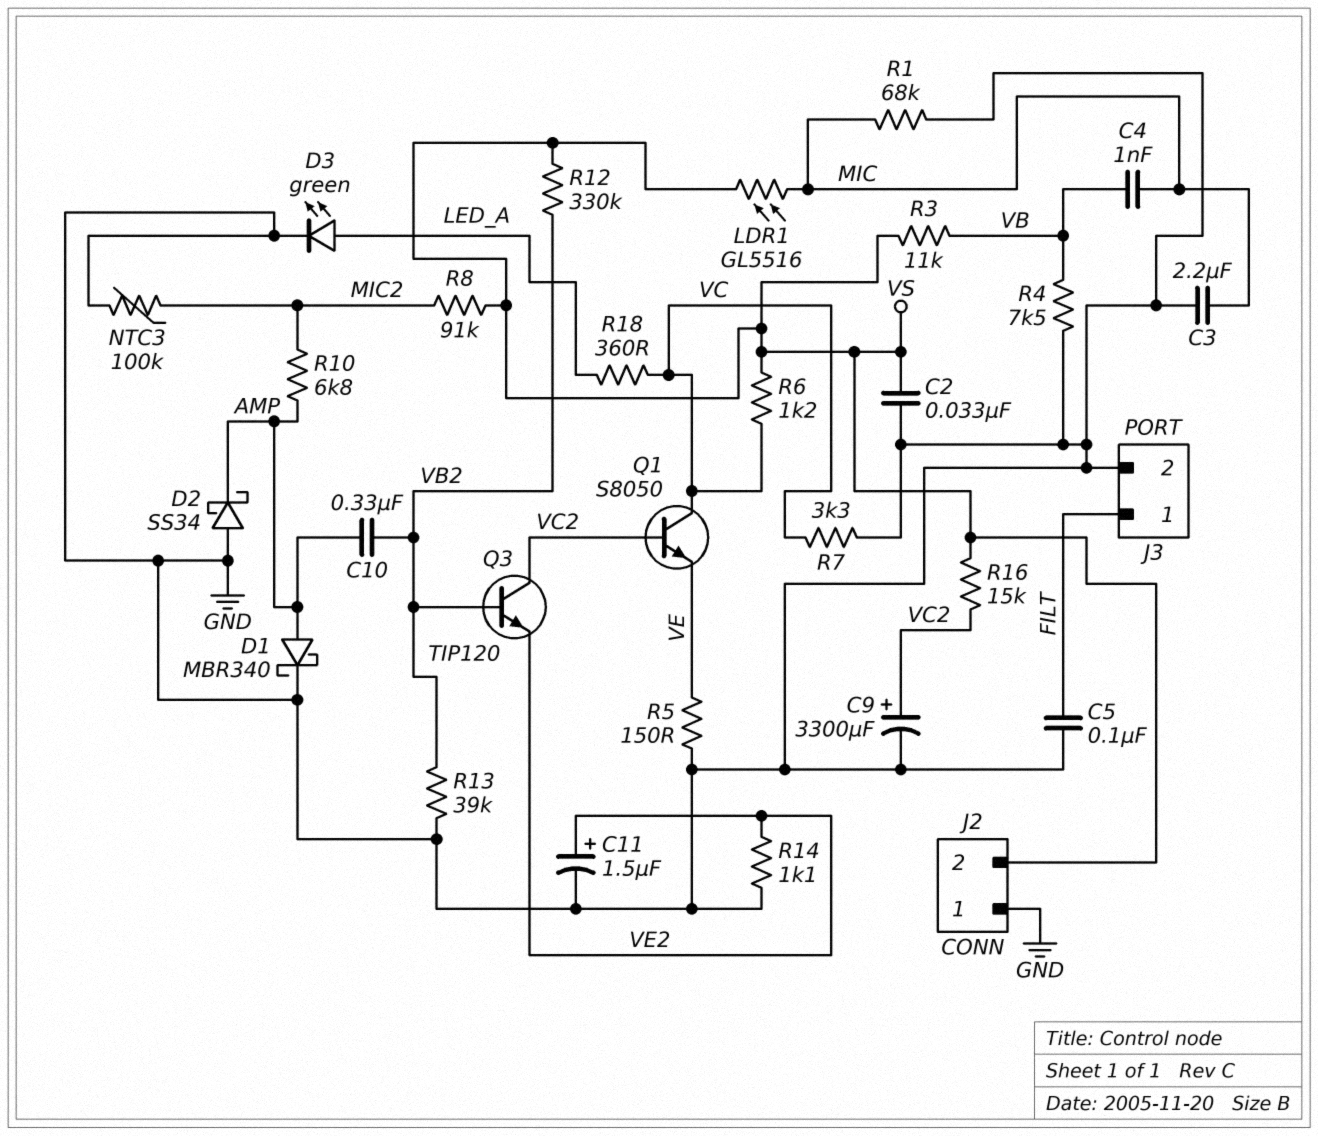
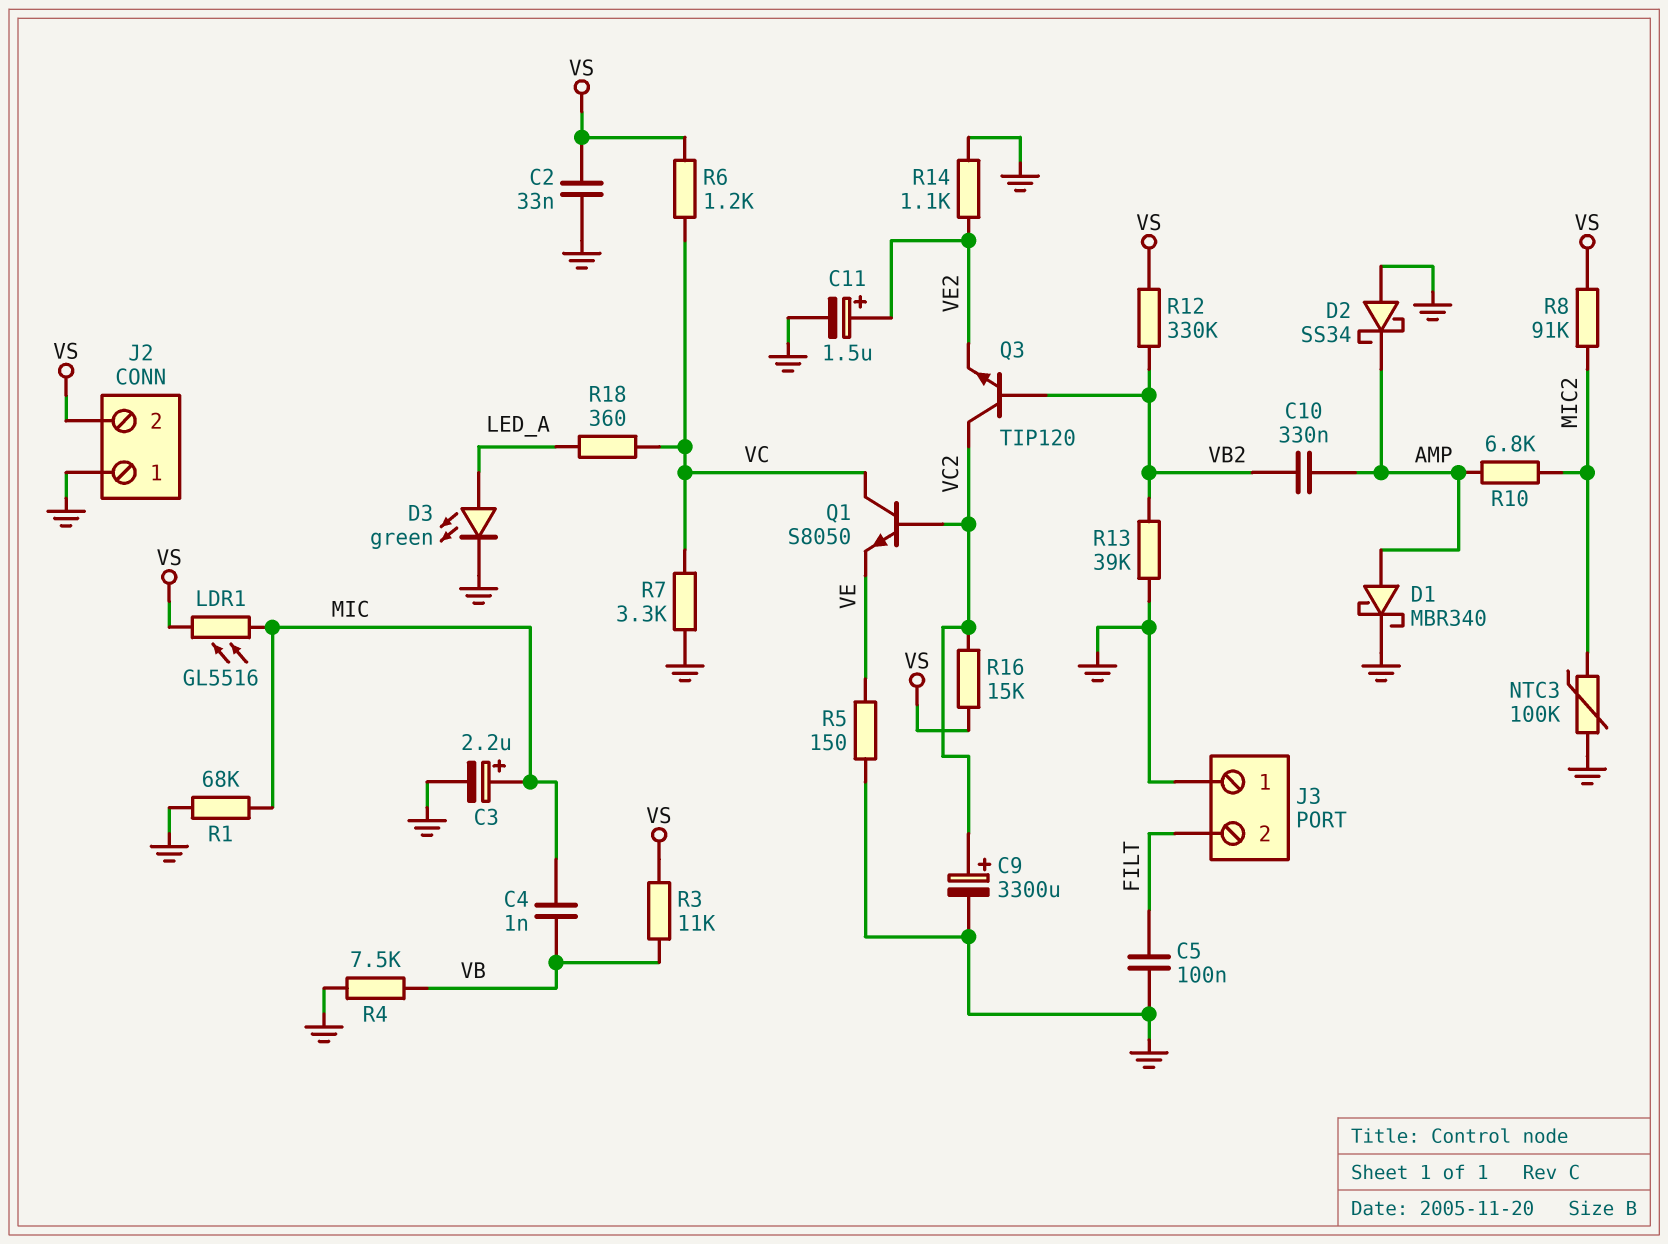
C3: 2.2uF (GND, MIC) -> 2.2uF (plus MIC, minus GND)
J3 pin 1: FILT -> GND
J3 pin 2: GND -> FILT

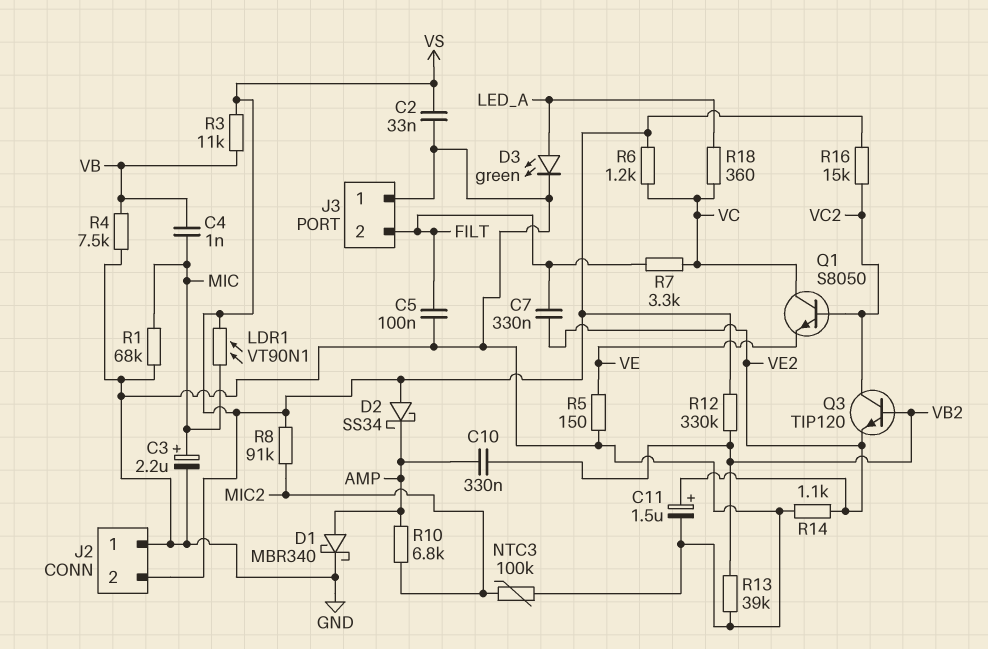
C7: none -> 330nF (FILT, VE2)
C9: 3300uF (plus VC2, minus GND) -> none
D2: schottky SS34 (A GND, K AMP) -> schottky SS34 (A VS, K AMP)
LDR1: GL5516 (MIC, VS) -> VT90N1 (MIC, VS)
R7: 3.3k (GND, VC) -> 3.3k (FILT, VC)

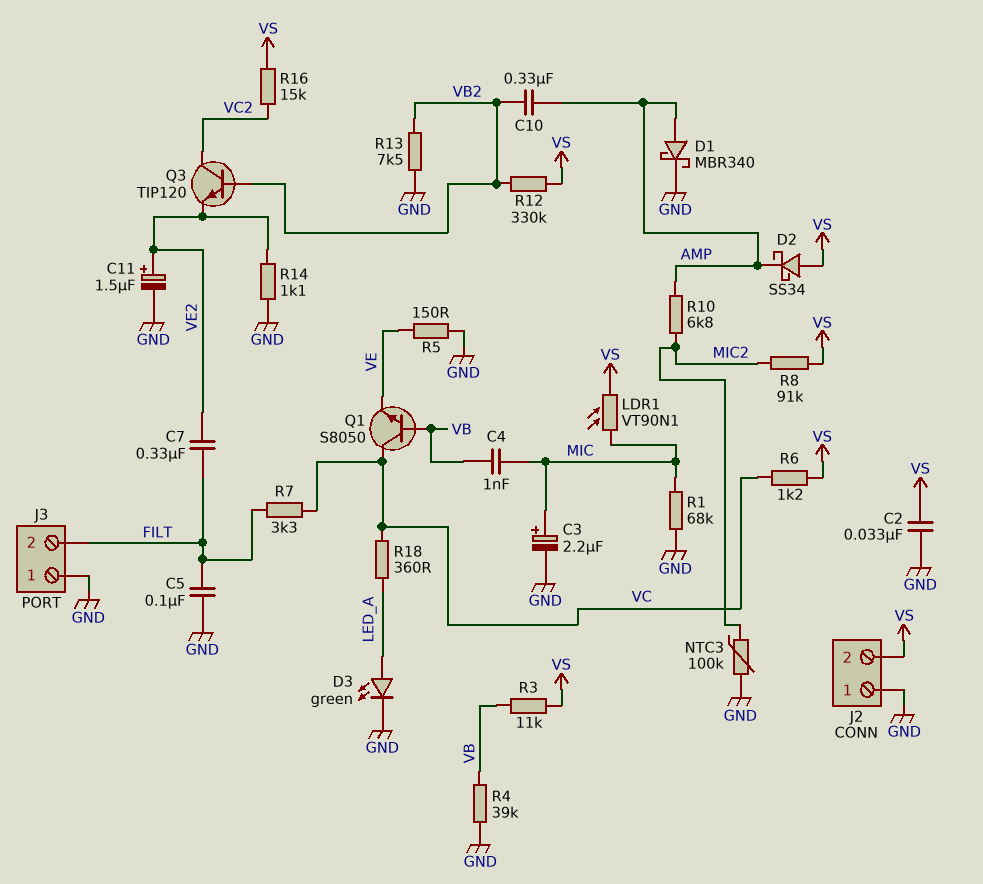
Q1: NPN S8050 (B VC2, C VC, E VE) -> NPN S8050 (B VB, C VC, E VE)
R4: 7.5k (GND, VB) -> 39k (GND, VB)
R13: 39k (GND, VB2) -> 7.5k (GND, VB2)

